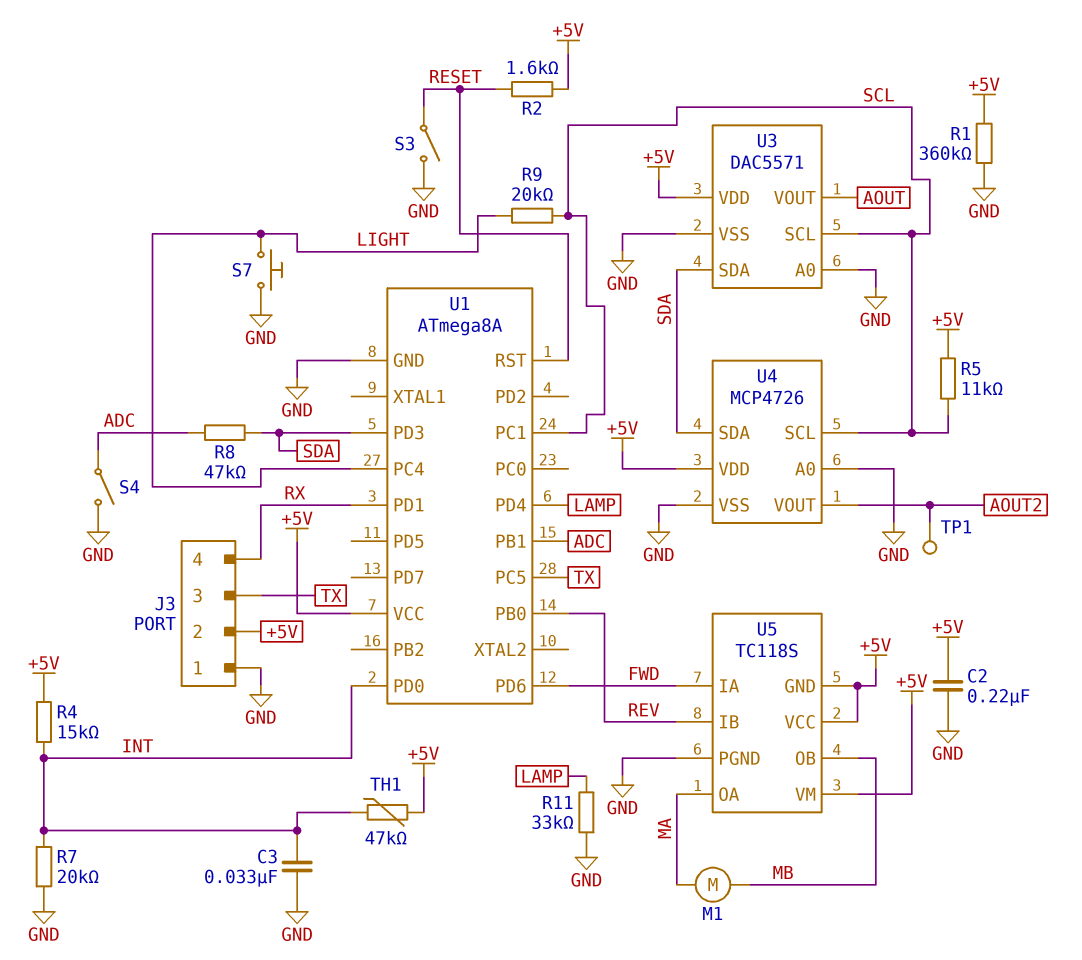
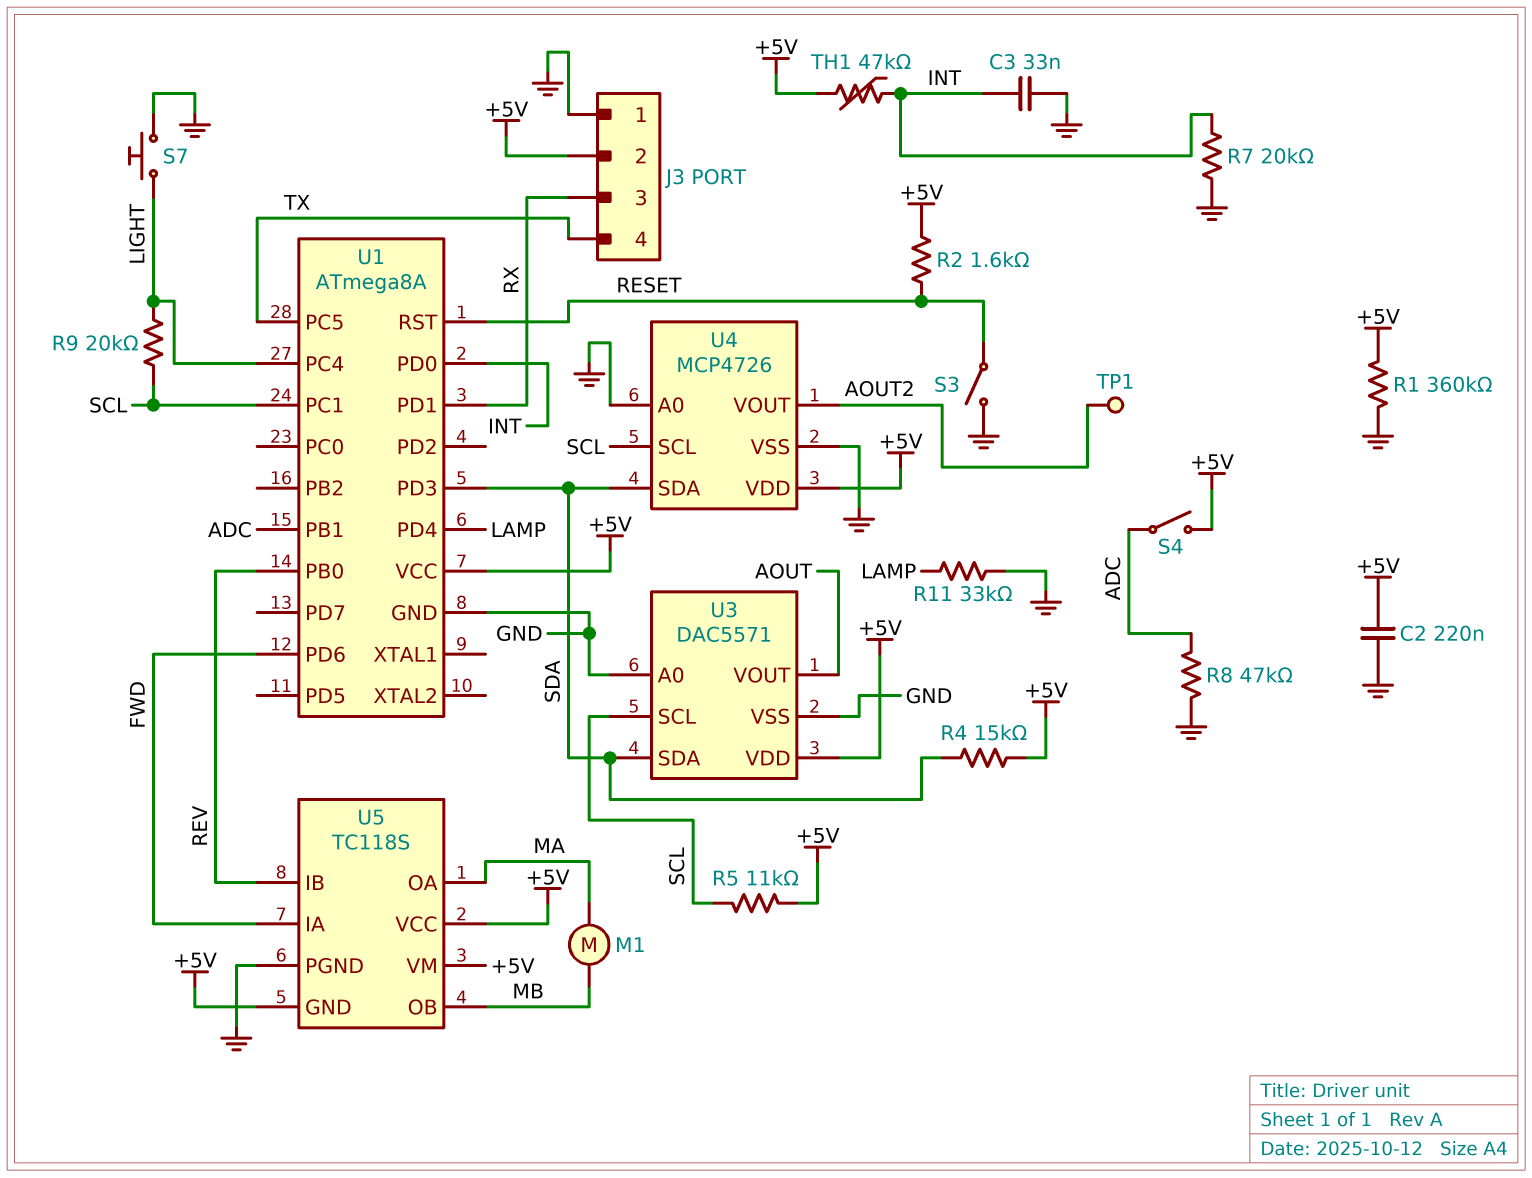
J3 pin 3: TX -> RX
J3 pin 4: RX -> TX
R4: 15k (+5V, INT) -> 15k (+5V, SDA)
R8: 47k (ADC, SDA) -> 47k (ADC, GND)
S4: switch (ADC, GND) -> switch (+5V, ADC)

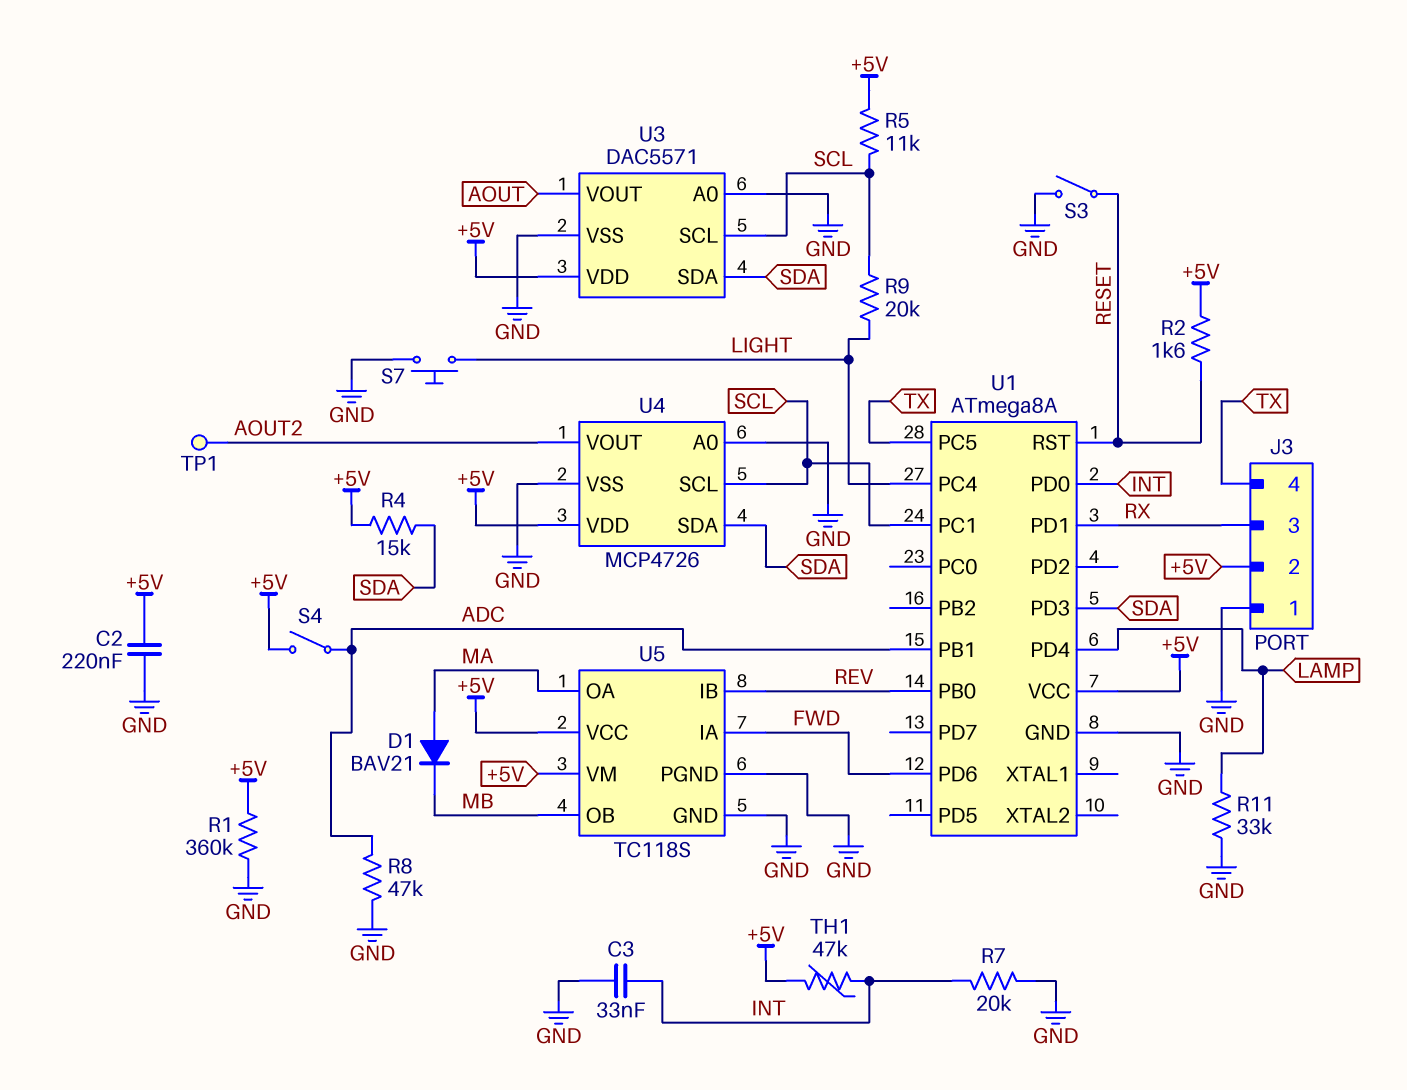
D1: none -> diode BAV21 (A MA, K MB)
M1: motor (MA, MB) -> none
U5 pin GND: +5V -> GND

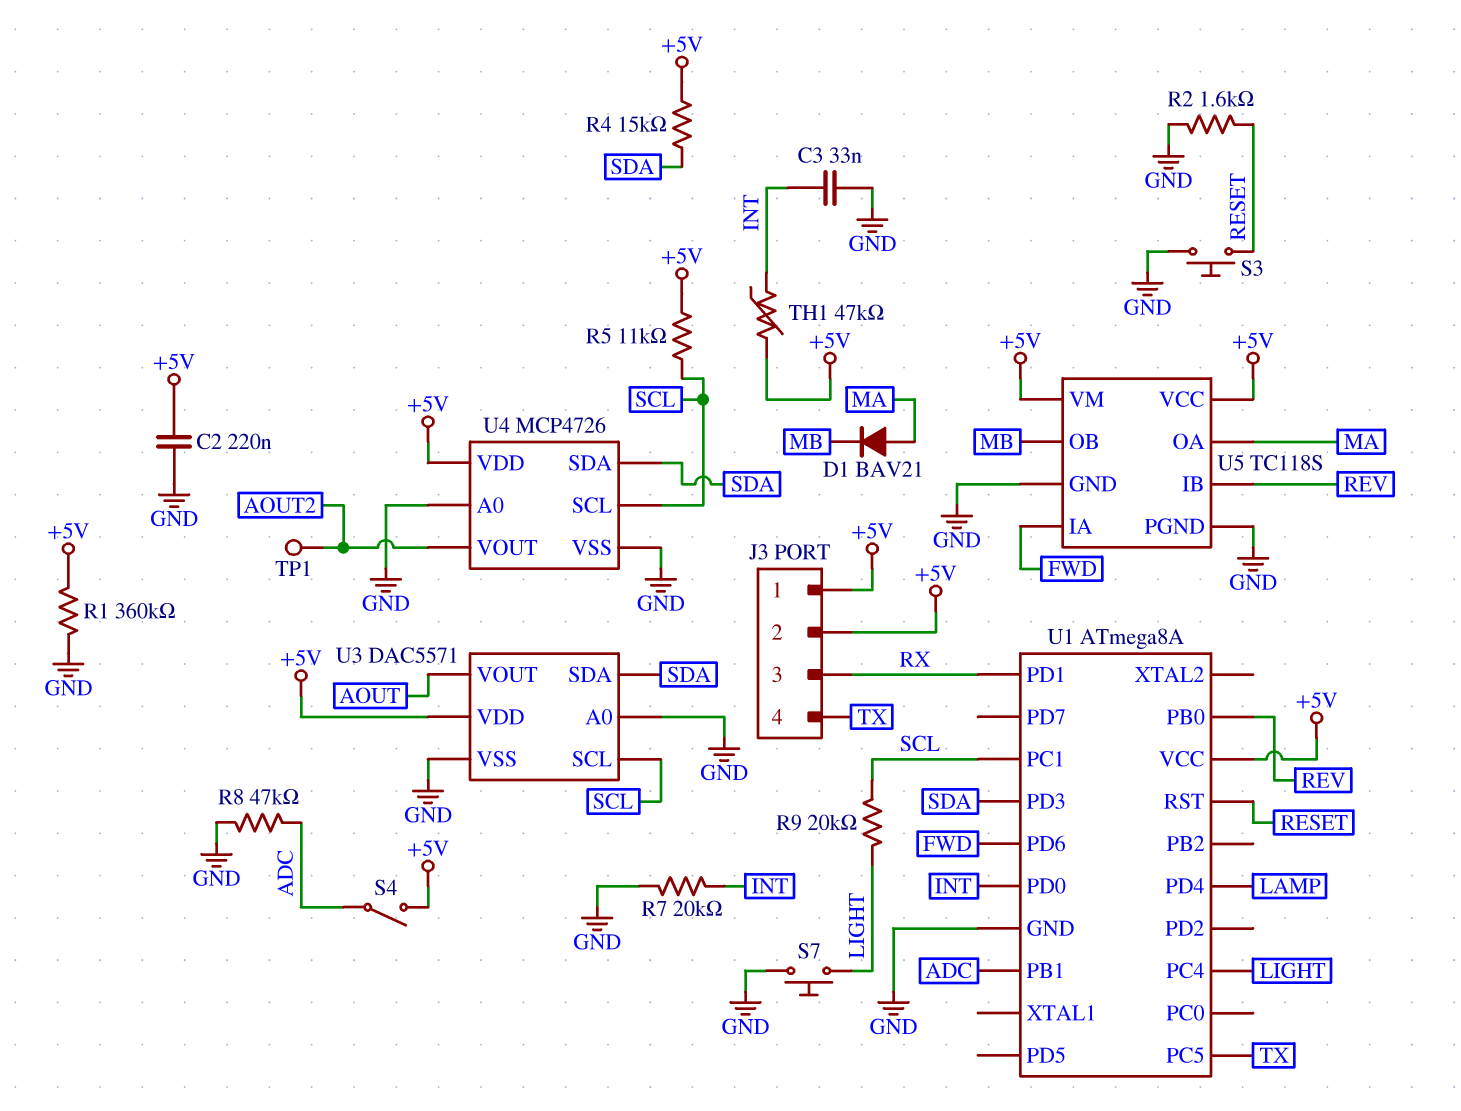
J3 pin 1: GND -> +5V
R2: 1.6k (+5V, RESET) -> 1.6k (GND, RESET)
R11: 33k (GND, LAMP) -> none
S3: switch (GND, RESET) -> button (GND, RESET)

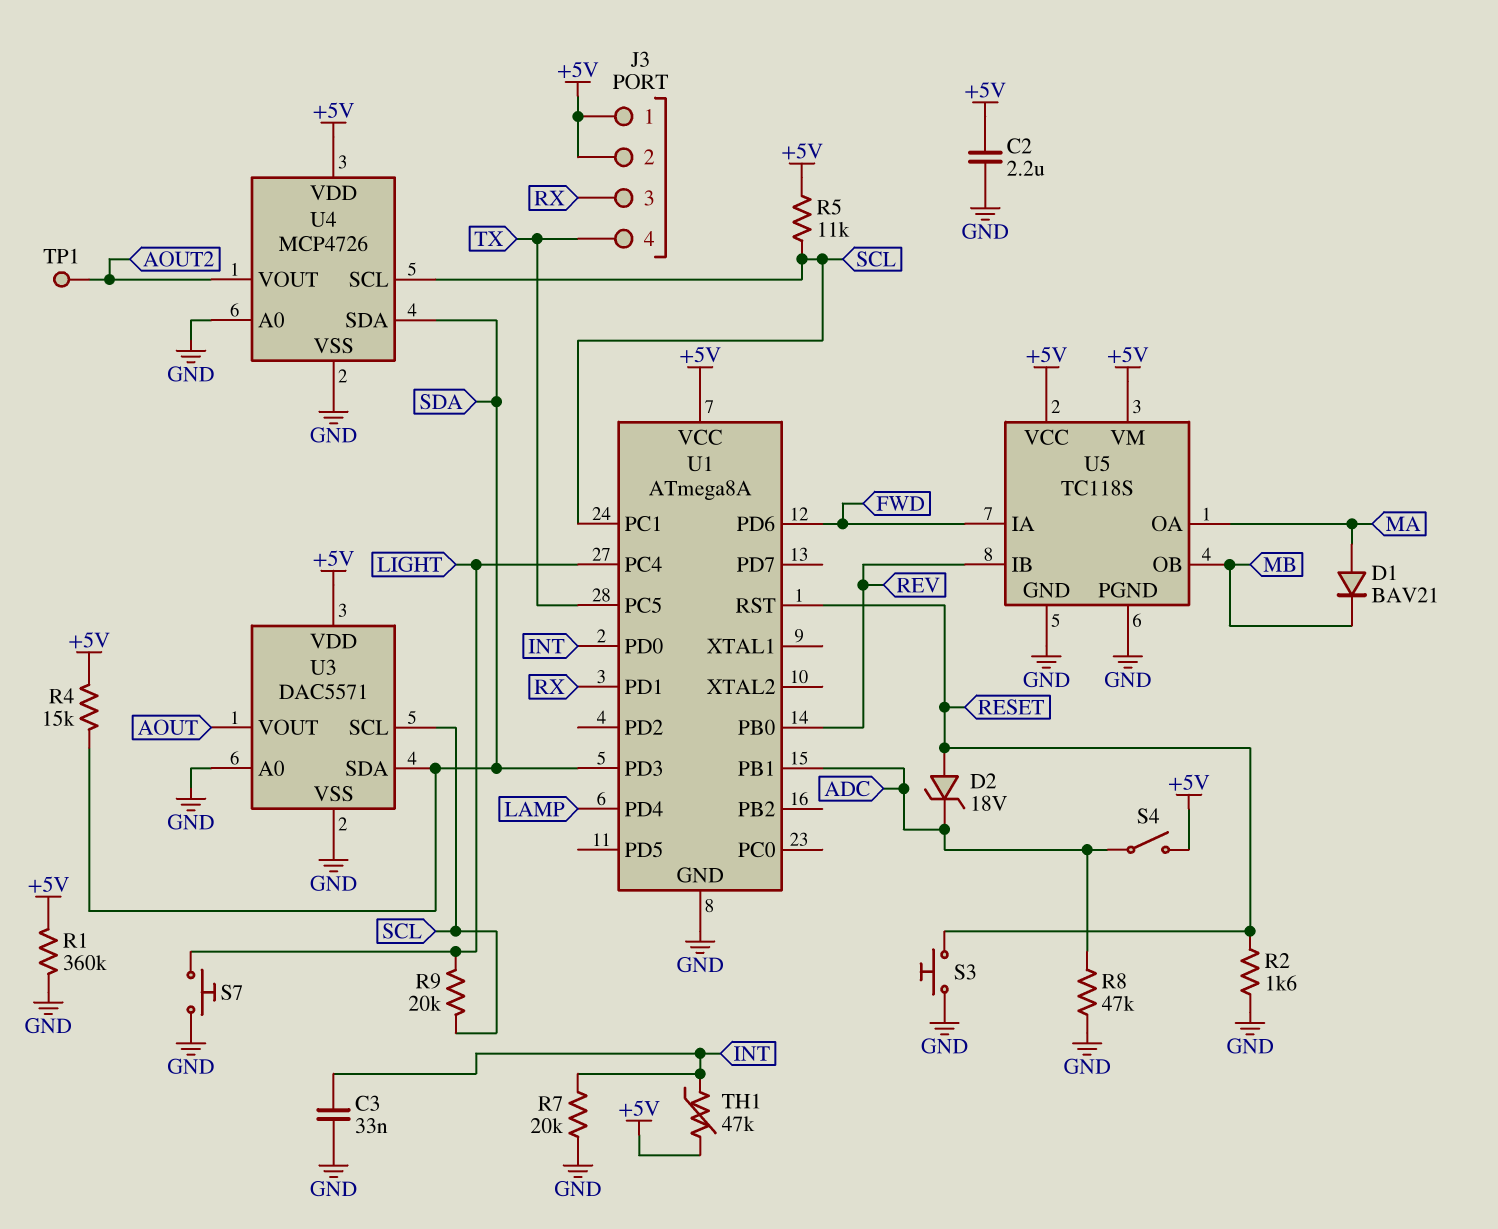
C2: 220nF (+5V, GND) -> 2.2uF (+5V, GND)
D2: none -> zener 18V (A RESET, K ADC)

